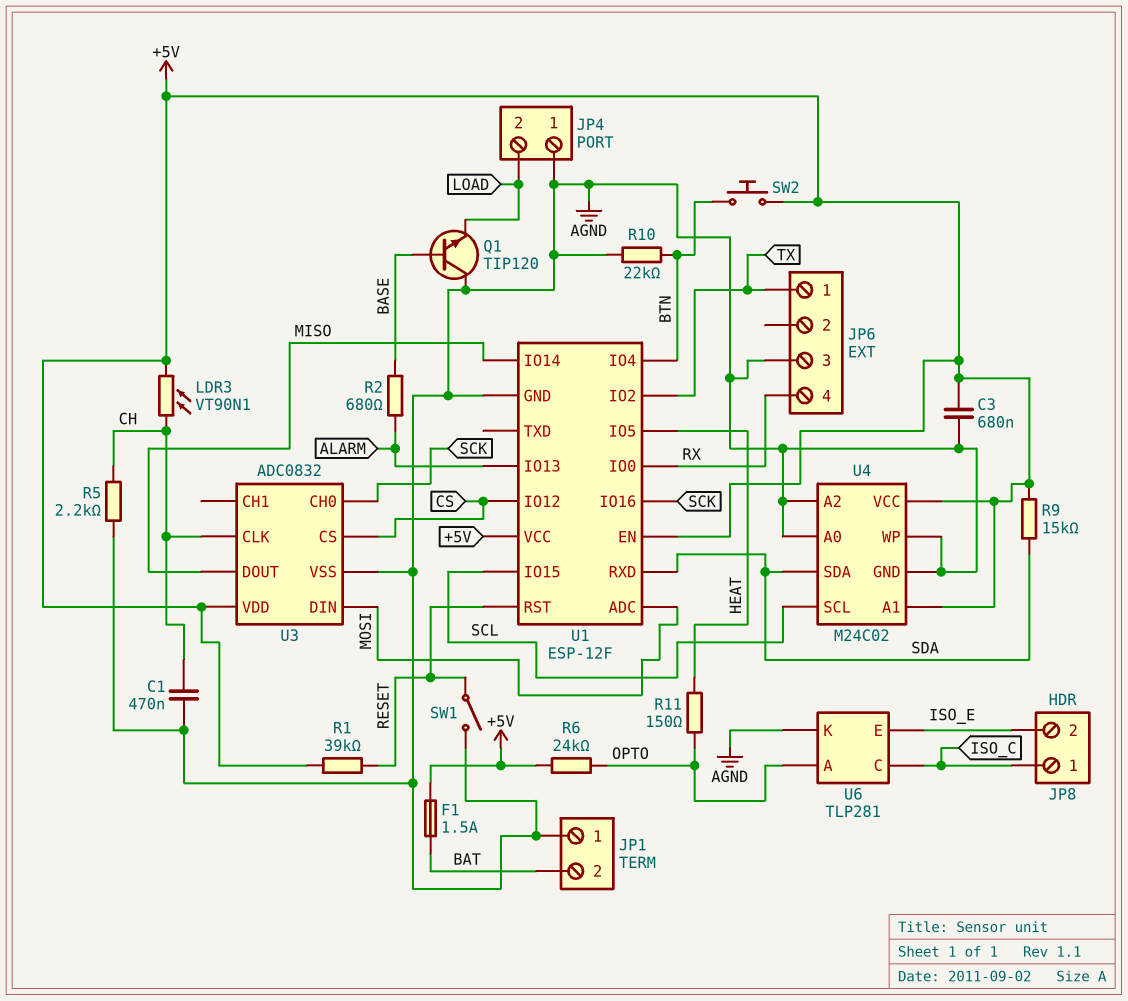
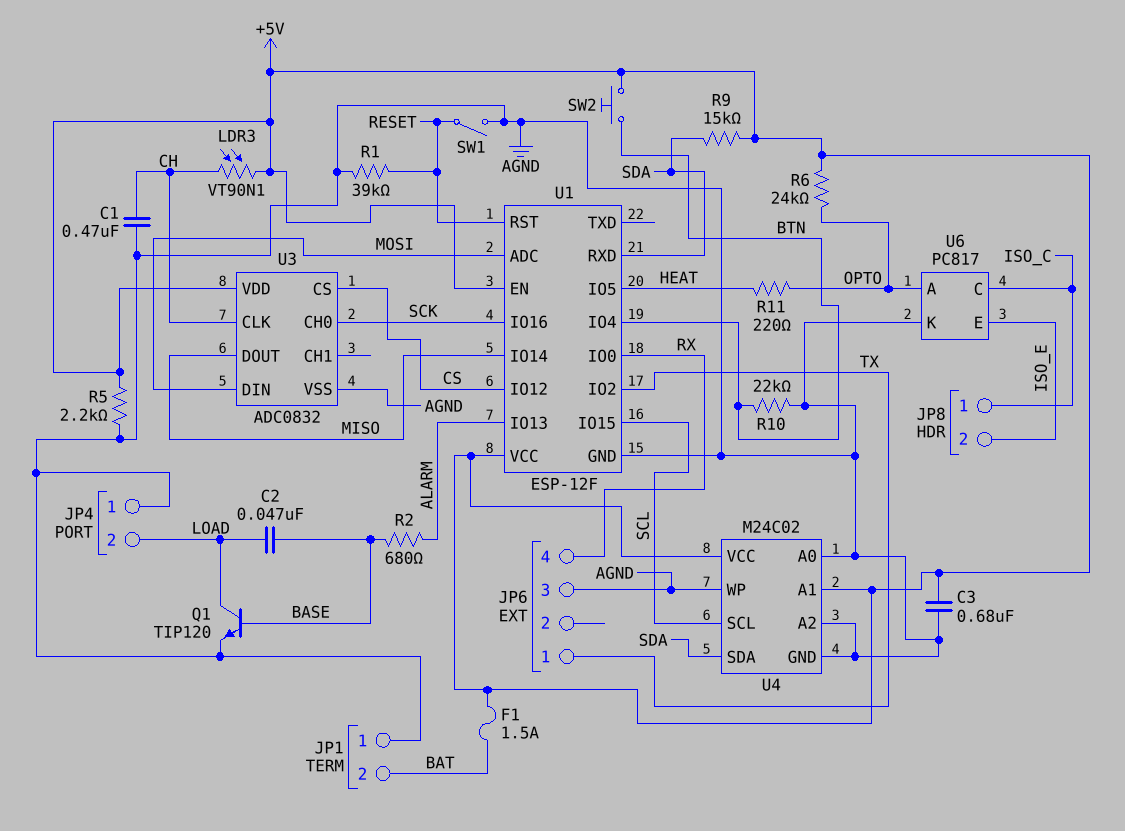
C2: none -> 47nF (BASE, LOAD)
Q1: NPN TIP120 (B BASE, C AGND, E LOAD) -> NPN TIP120 (B BASE, C LOAD, E AGND)
R1: 39k (+5V, RESET) -> 39k (AGND, RESET)
R5: 2.2k (AGND, CH) -> 2.2k (+5V, AGND)
R11: 150 (HEAT, OPTO) -> 220 (HEAT, OPTO)
U6: TLP281 -> PC817

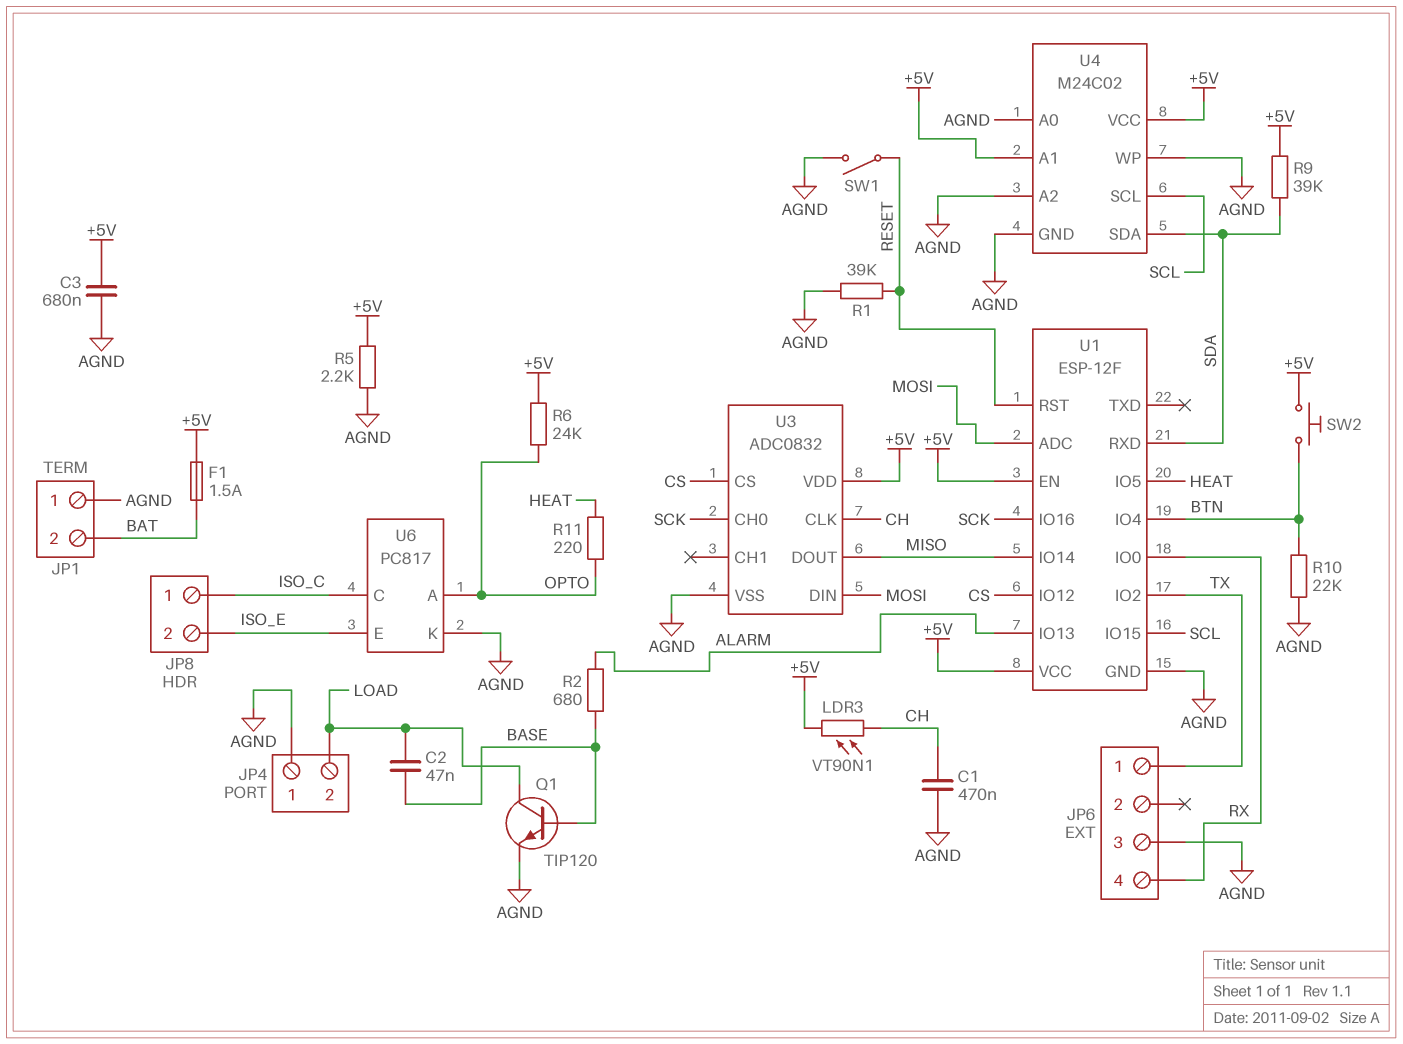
R9: 15k (+5V, SDA) -> 39k (+5V, SDA)

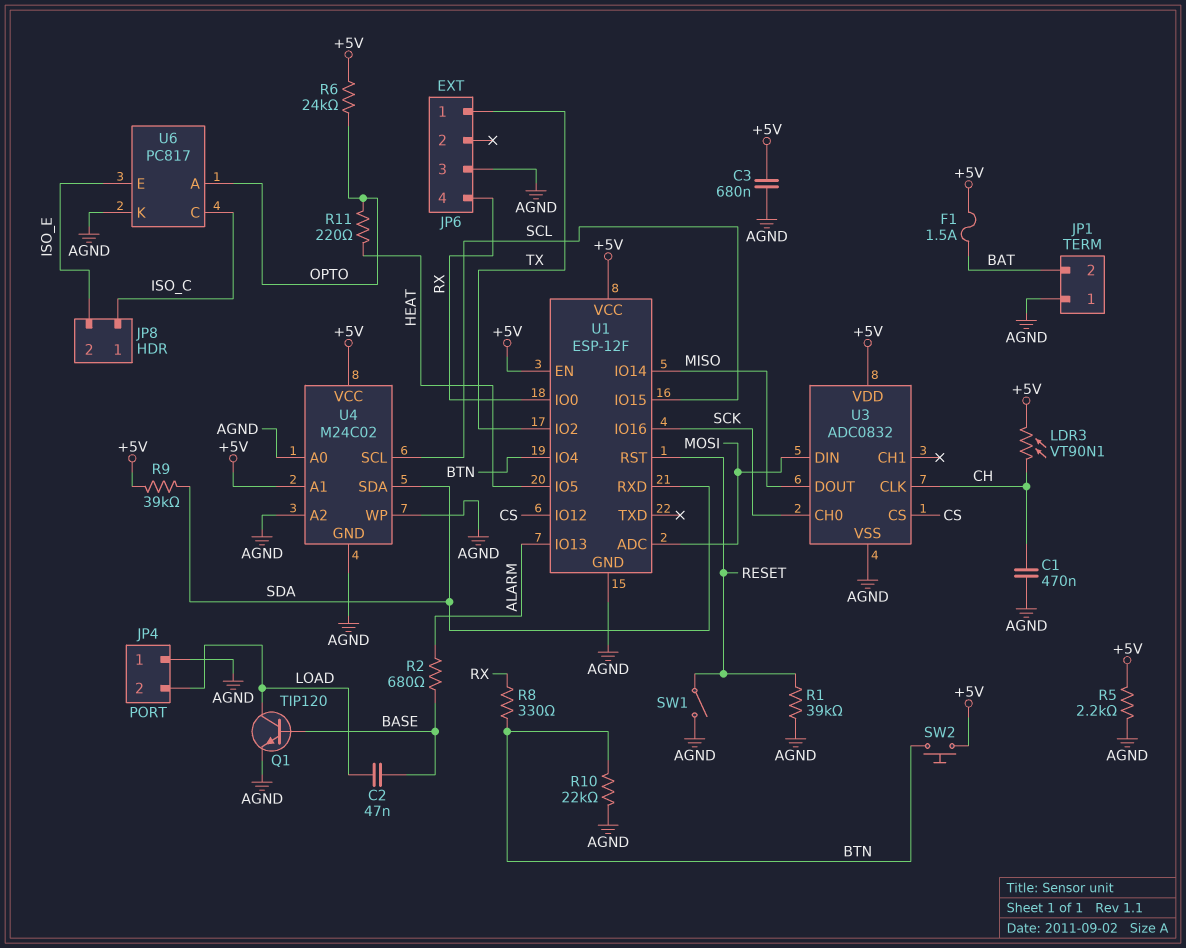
R8: none -> 330 (BTN, RX)

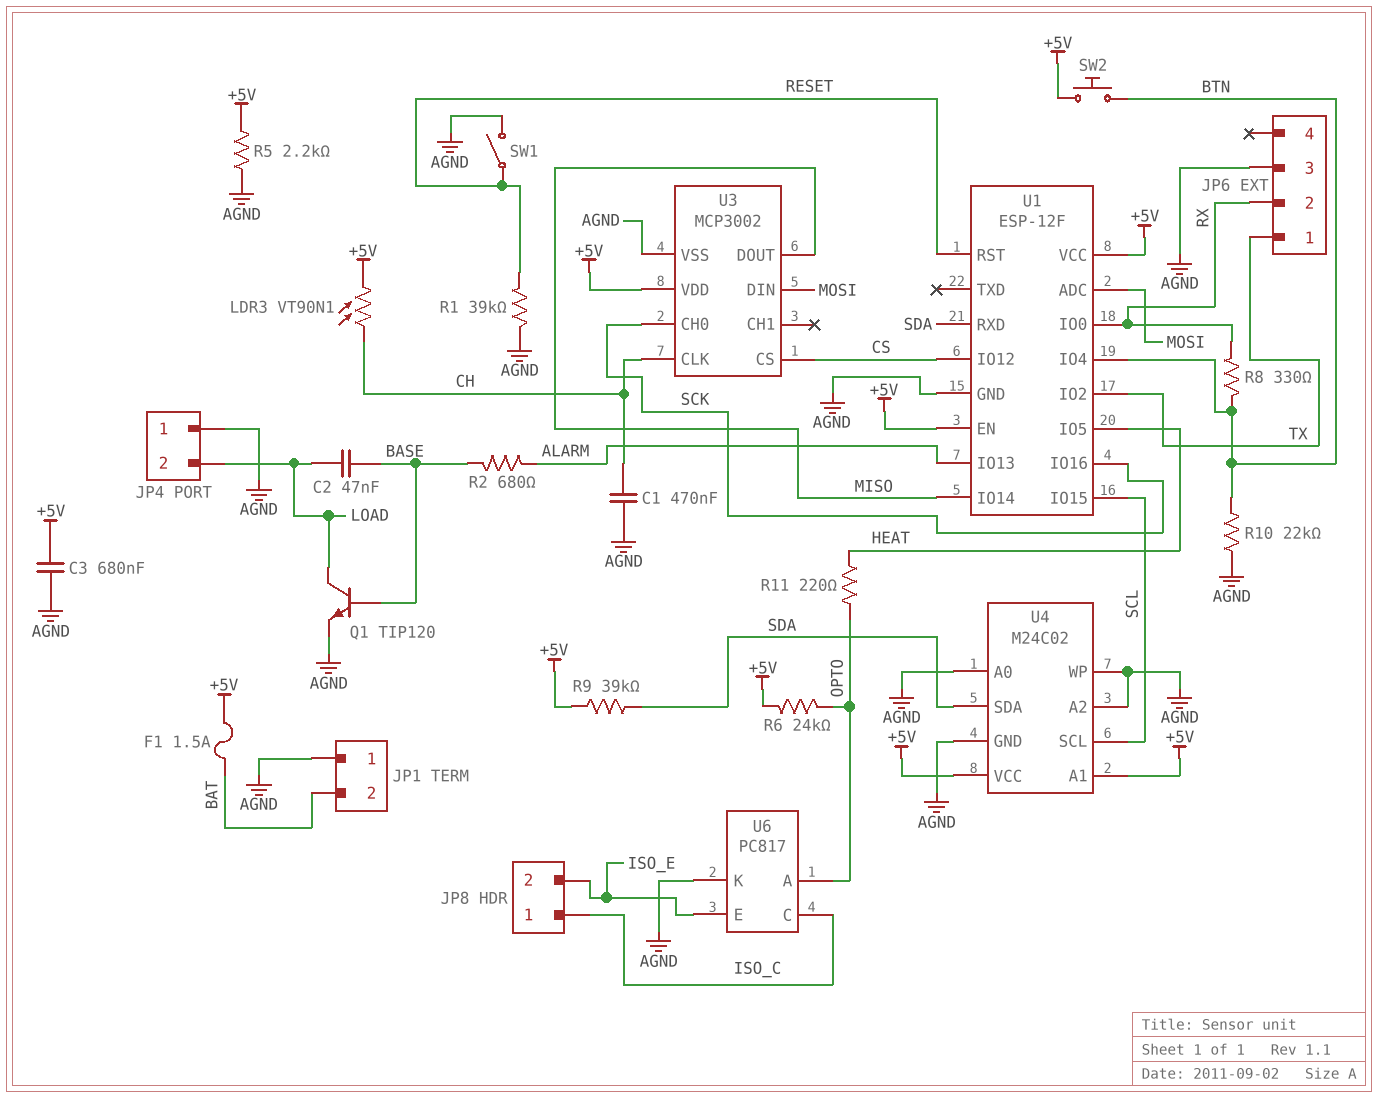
JP6 pin 2: none -> RX
JP6 pin 4: RX -> none
U3: ADC0832 -> MCP3002

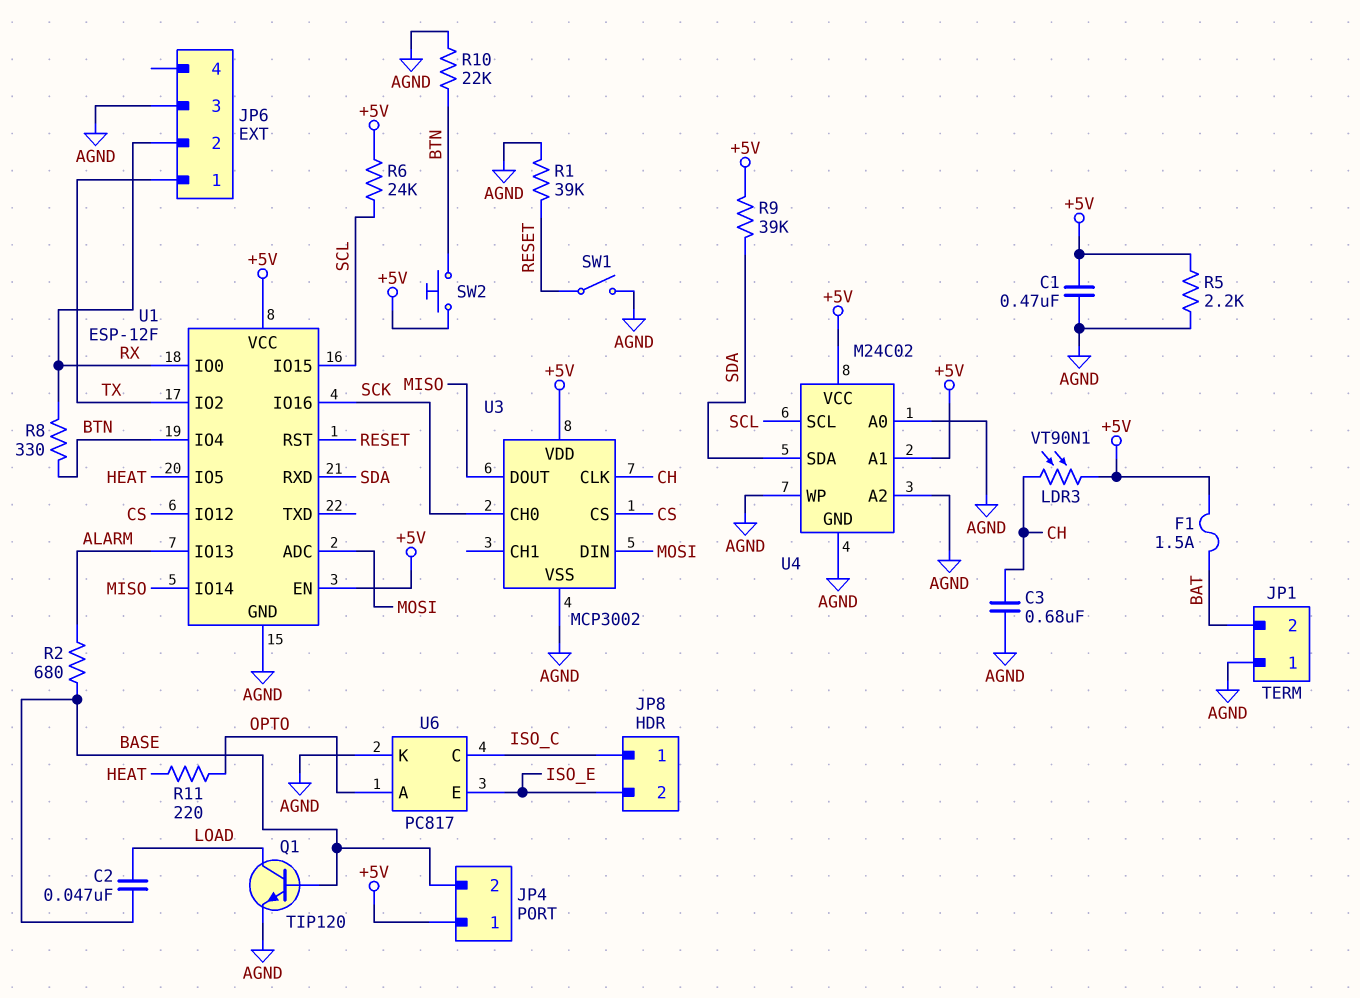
C1: 470nF (AGND, CH) -> 470nF (+5V, AGND)
C3: 680nF (+5V, AGND) -> 680nF (AGND, CH)
JP4 pin 1: AGND -> +5V
JP4 pin 2: LOAD -> BASE
R6: 24k (+5V, OPTO) -> 24k (+5V, SCL)

